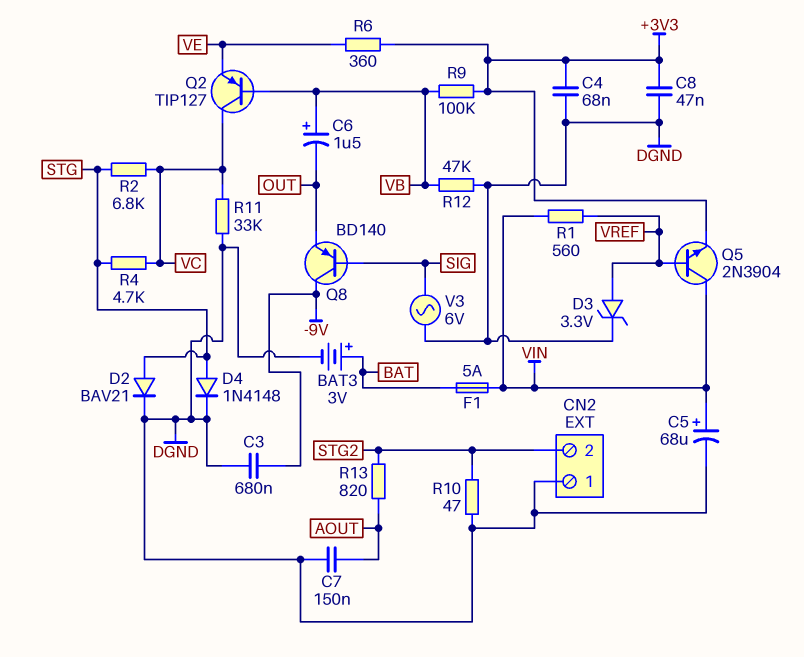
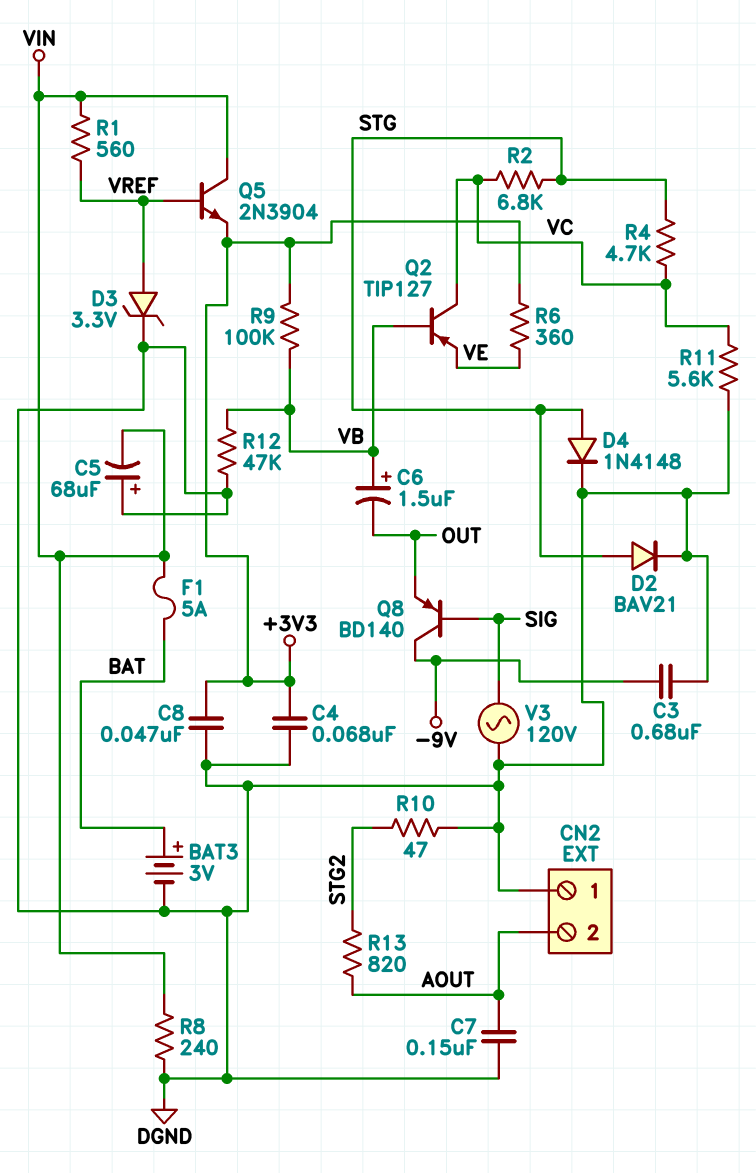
C5: 68uF (plus VIN, minus DGND) -> 68uF (plus DGND, minus VIN)
CN2 pin 2: STG2 -> AOUT
R8: none -> 240 (DGND, VIN)
R11: 33k (DGND, VC) -> 5.6k (DGND, VC)
V3: AC 6V (DGND, SIG) -> AC 120V (DGND, SIG)

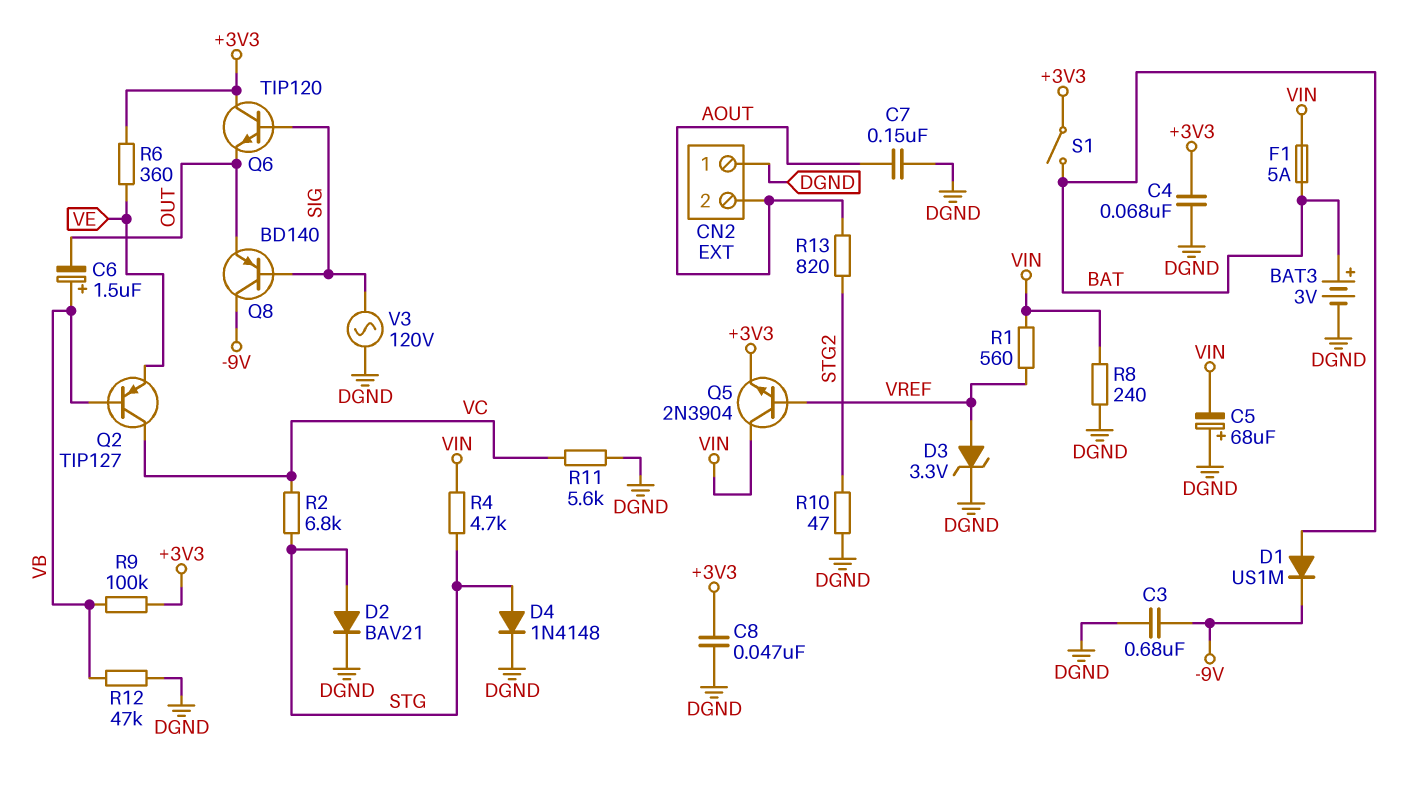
D1: none -> diode US1M (A BAT, K -9V)
Q6: none -> NPN TIP120 (B SIG, C +3V3, E OUT)
R4: 4.7k (STG, VC) -> 4.7k (STG, VIN)
S1: none -> switch (+3V3, BAT)

